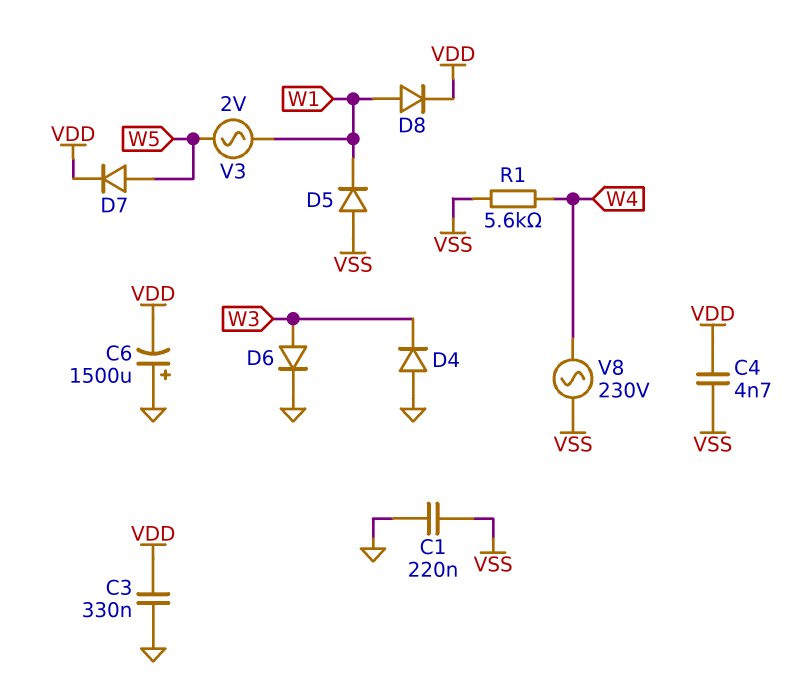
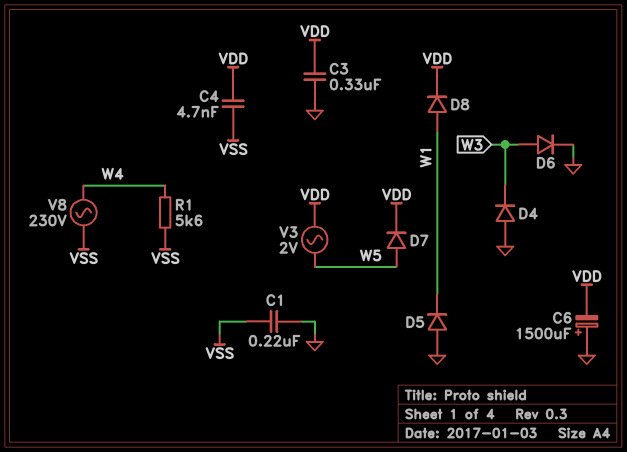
D5: diode (A VSS, K W1) -> diode (A GND, K W1)
V3: AC 2V (W1, W5) -> AC 2V (VDD, W5)

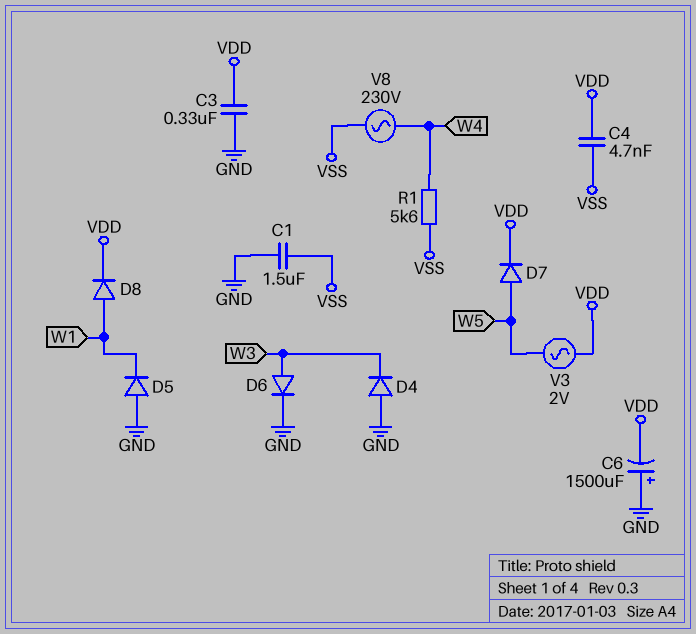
C1: 220nF (GND, VSS) -> 1.5uF (GND, VSS)

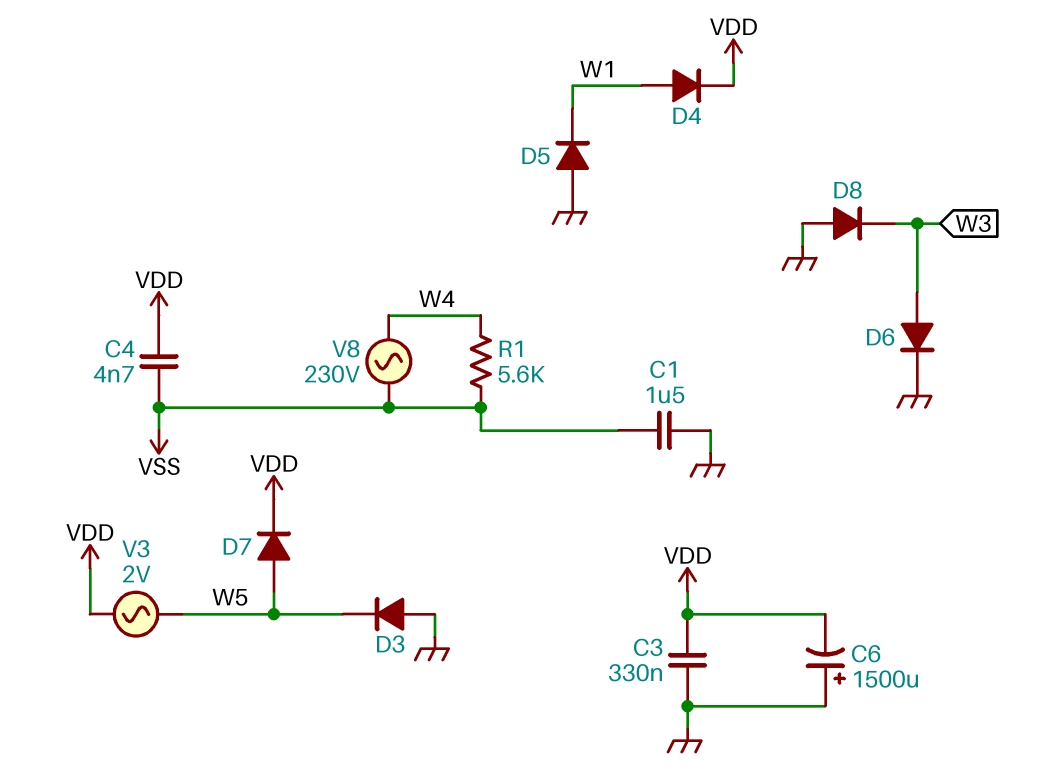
D3: none -> diode (A GND, K W5)
D4: diode (A GND, K W3) -> diode (A W1, K VDD)
D8: diode (A W1, K VDD) -> diode (A GND, K W3)

